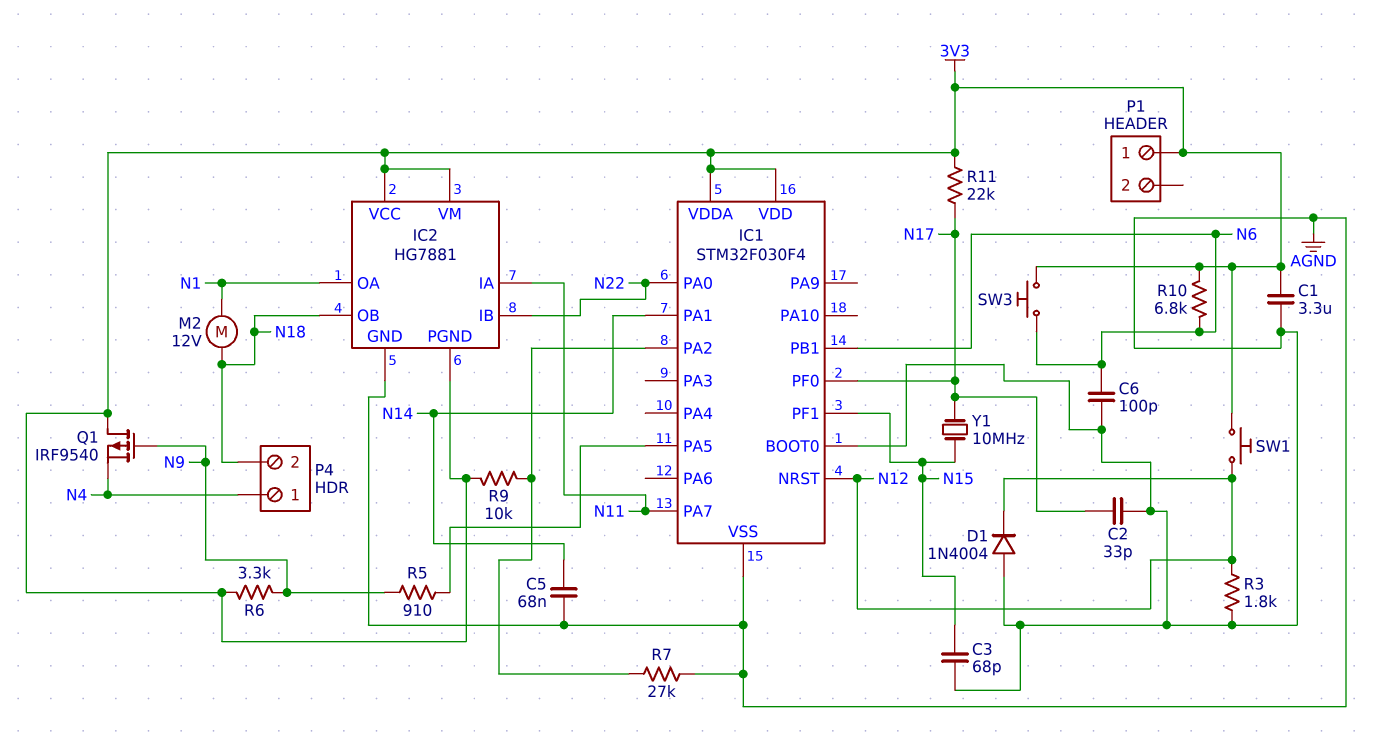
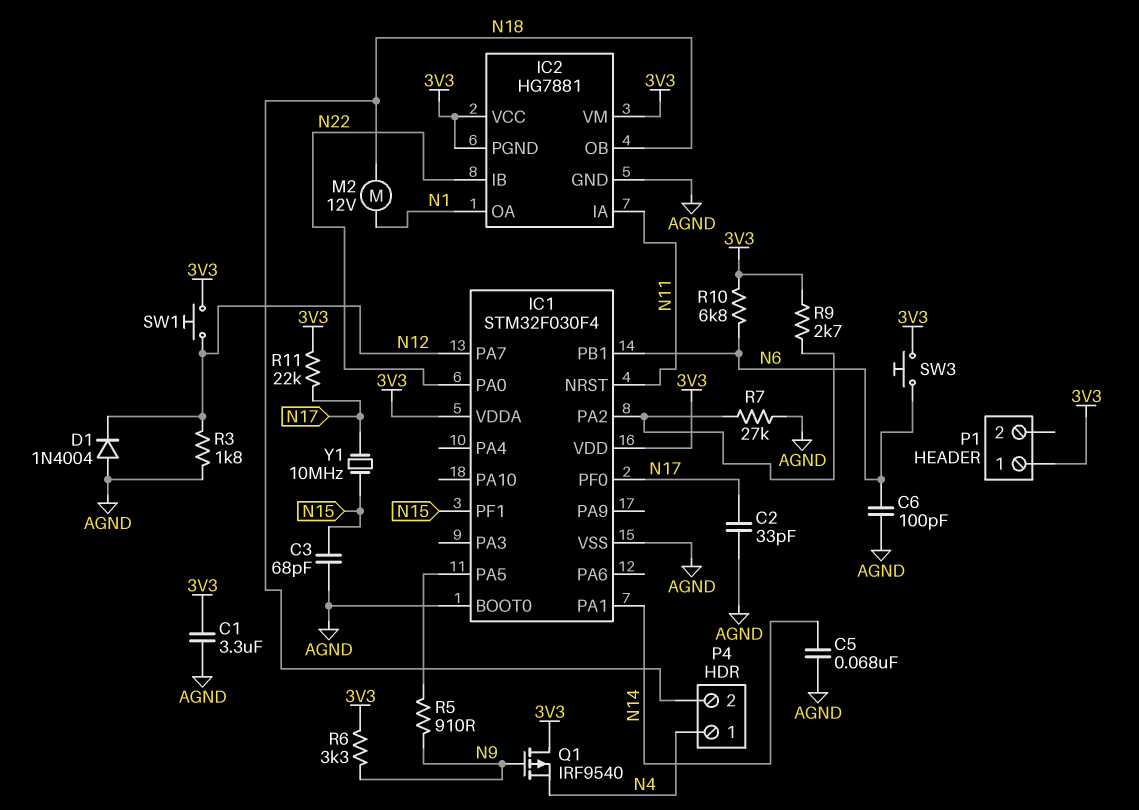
IC1 pin NRST: N12 -> N11
IC1 pin PA7: N11 -> N12
R9: 10k (3V3, IC1/PA2) -> 2.7k (3V3, IC1/PA2)

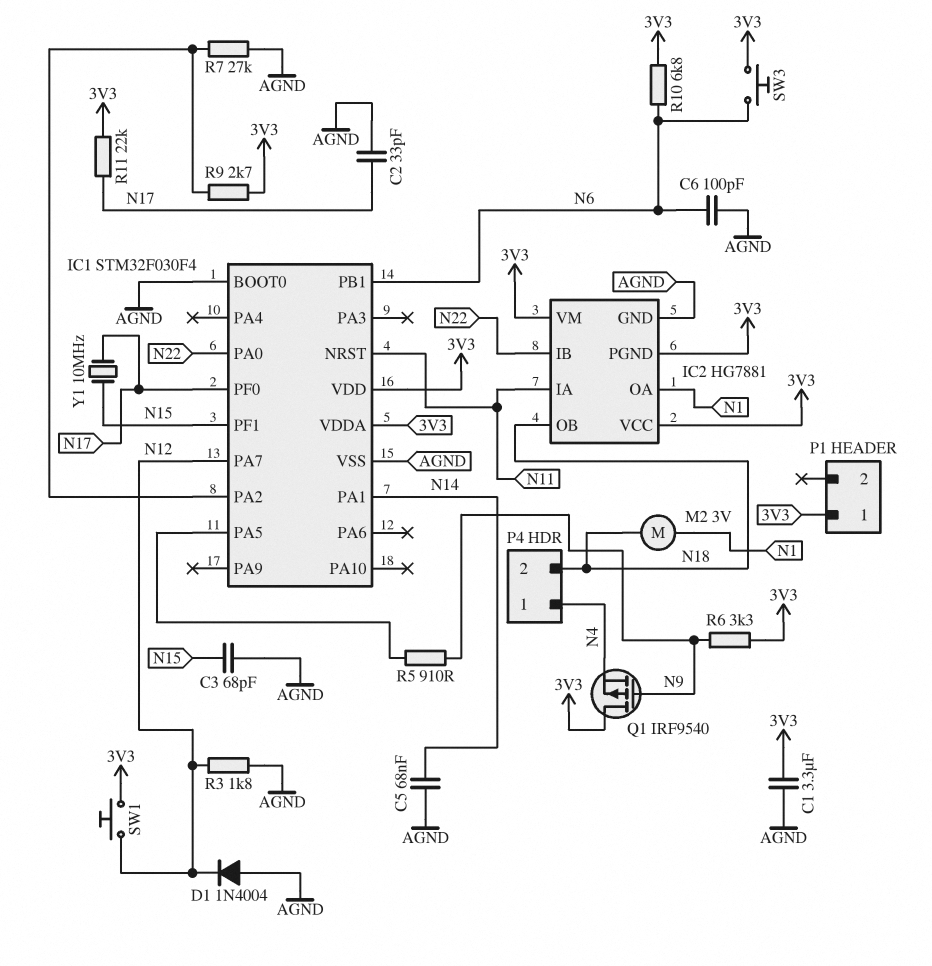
M2: motor 12V (N1, N18) -> motor 3V (N1, N18)

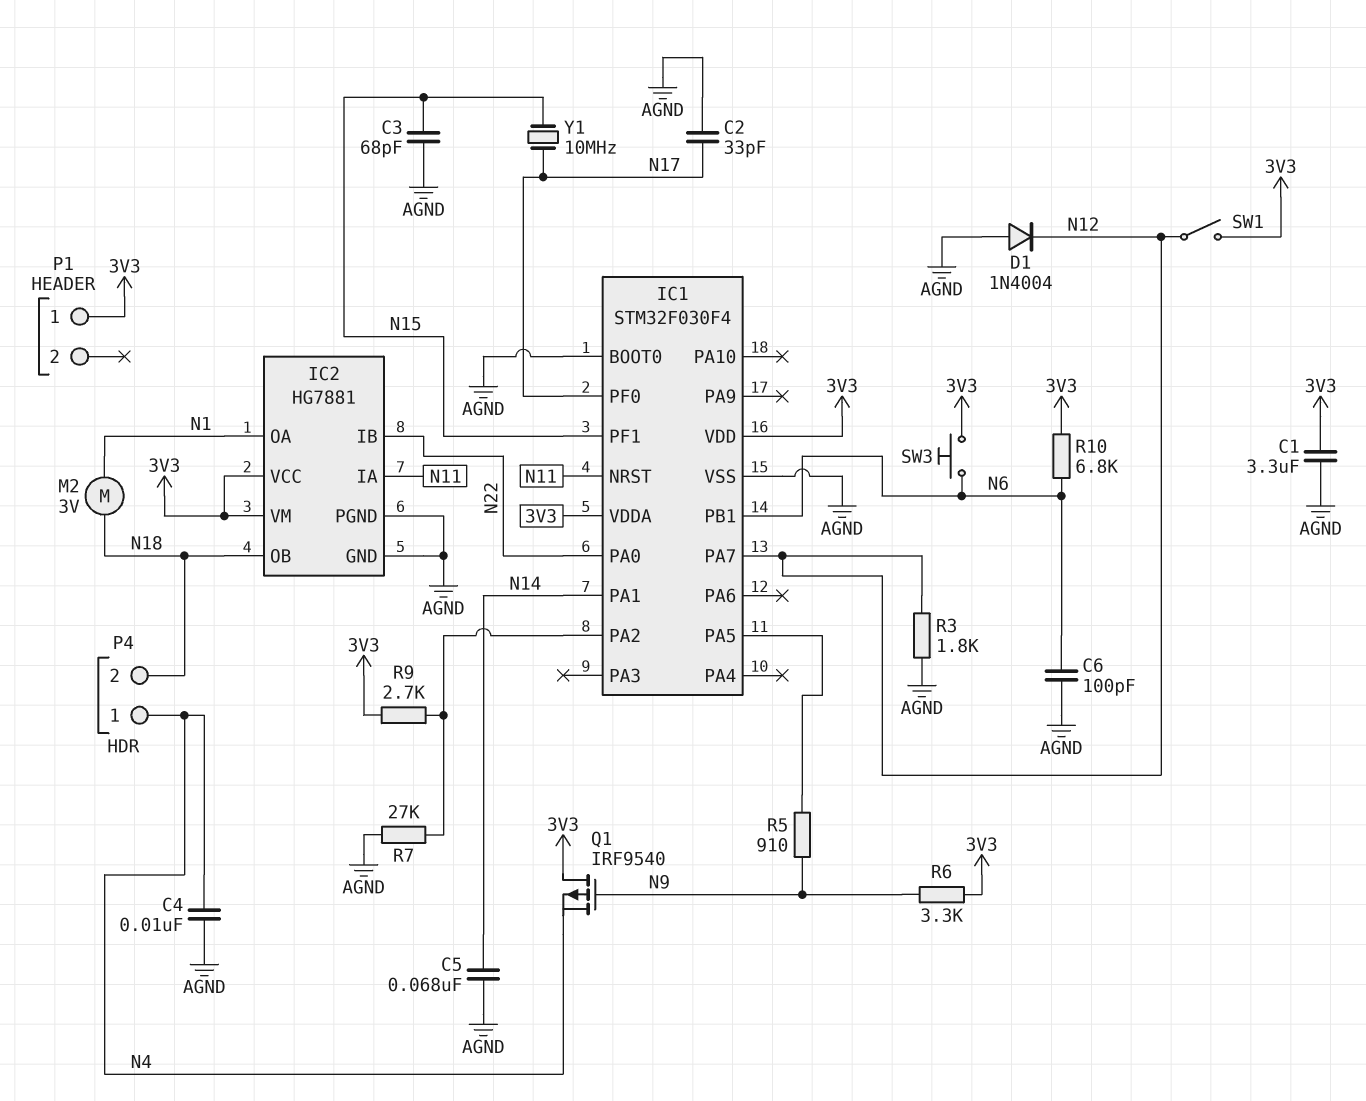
C4: none -> 10nF (AGND, N4)
IC2 pin PGND: 3V3 -> AGND
R11: 22k (3V3, N17) -> none
SW1: button (3V3, N12) -> switch (3V3, N12)

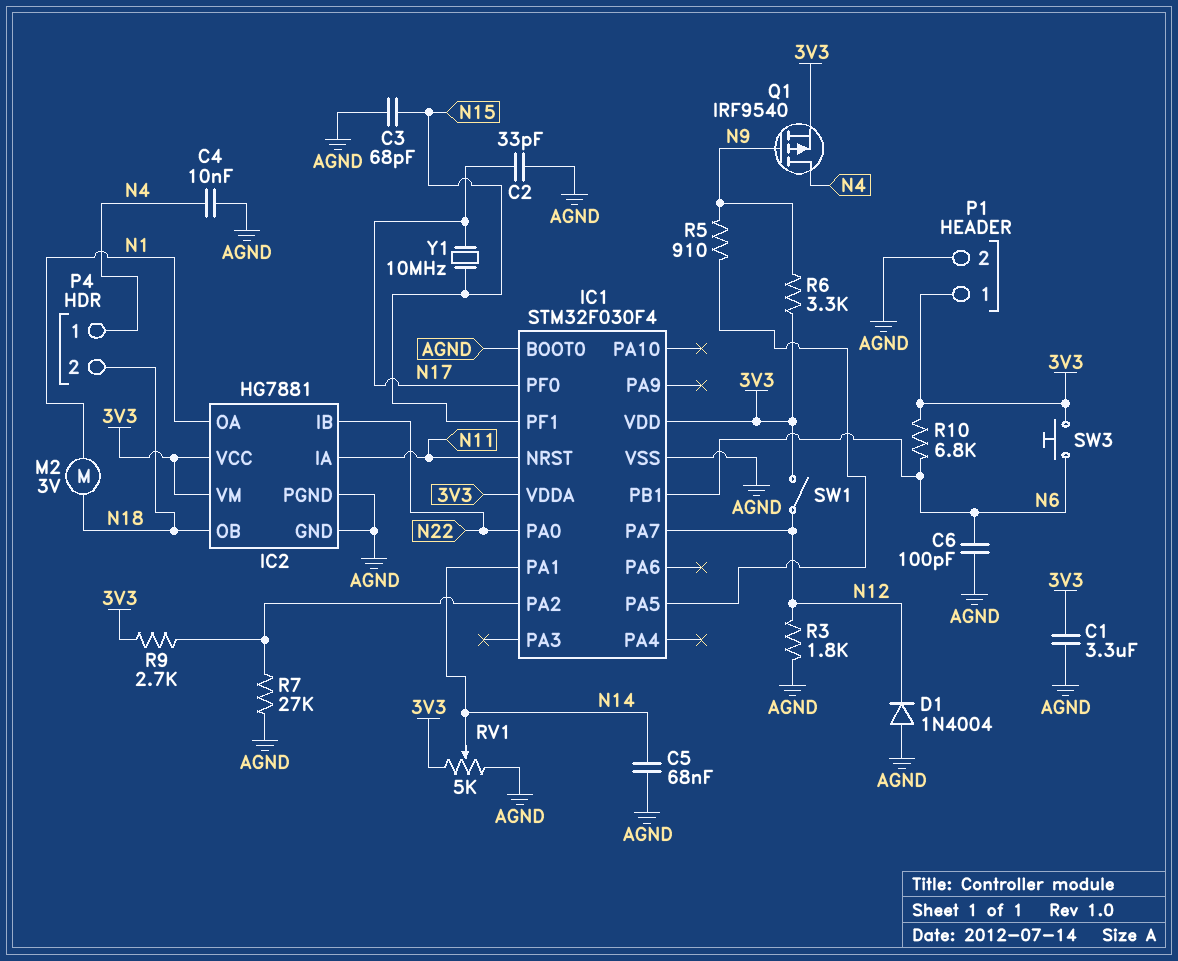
P1 pin 2: none -> AGND
Q1: PMOS IRF9540 (G N9, D 3V3, S N4) -> PMOS IRF9540 (G N9, D N4, S 3V3)
RV1: none -> 5k (3V3, AGND, wiper N14)

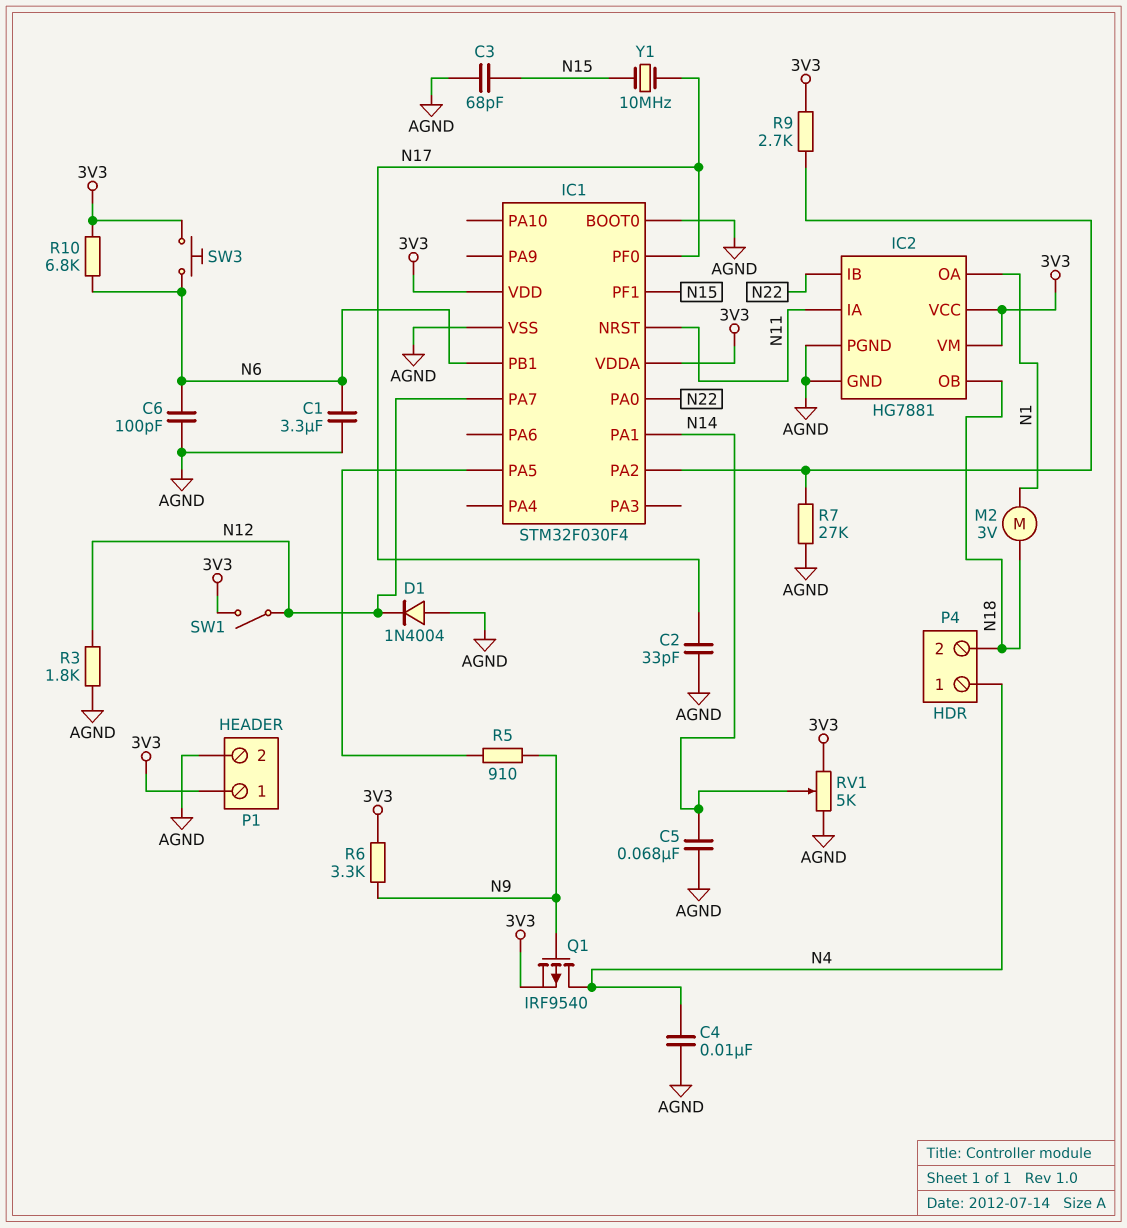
C1: 3.3uF (3V3, AGND) -> 3.3uF (AGND, N6)

